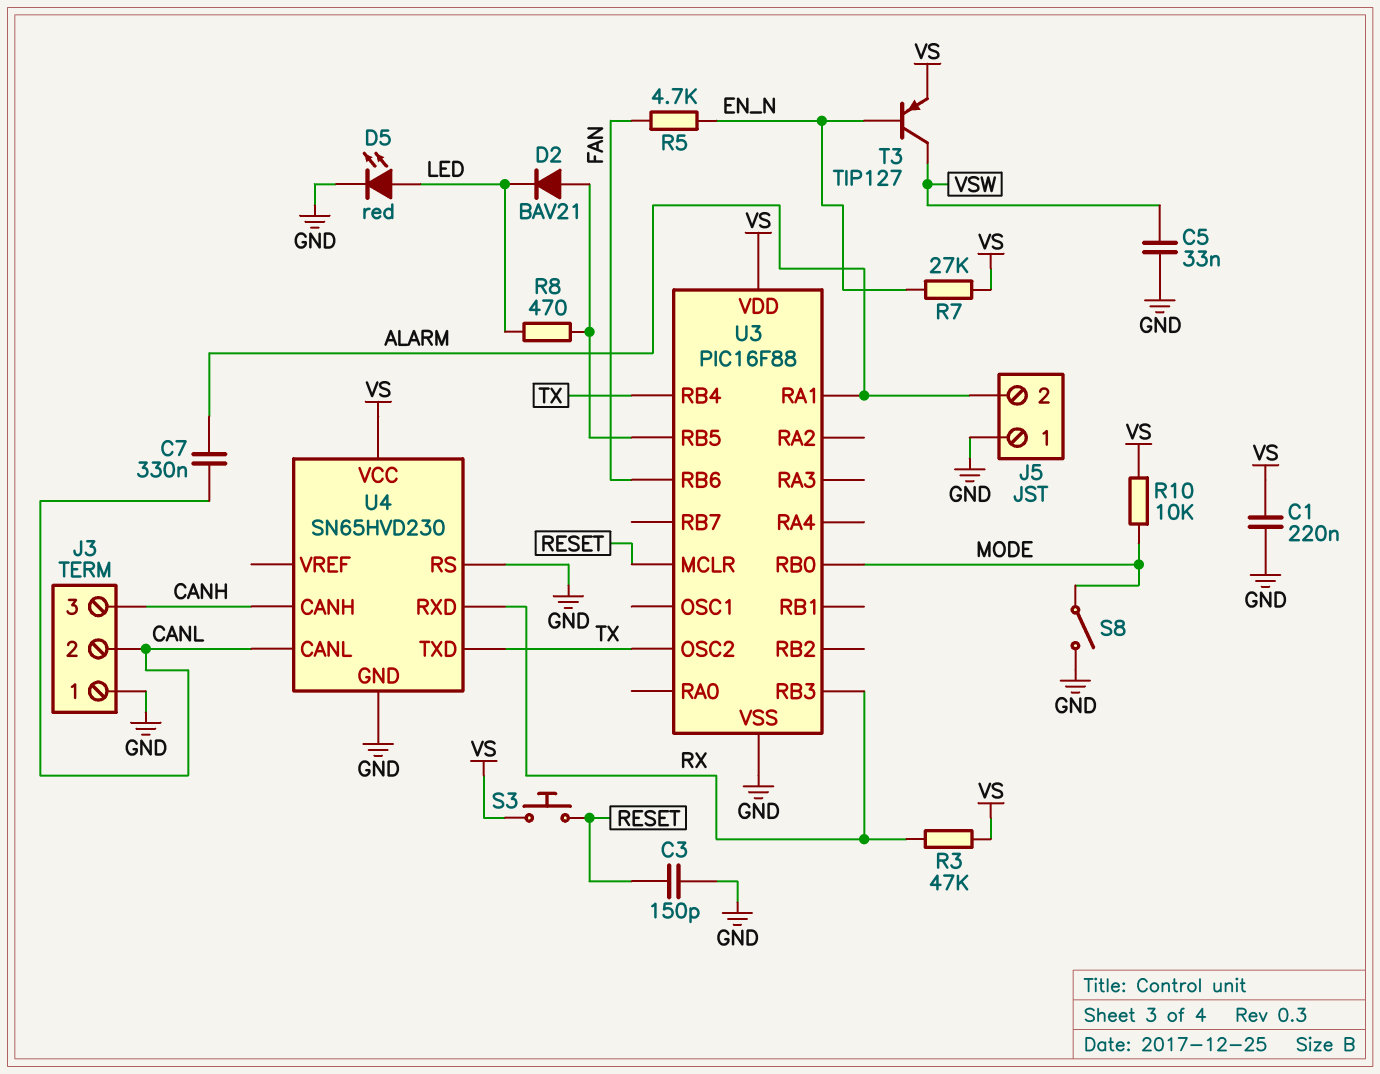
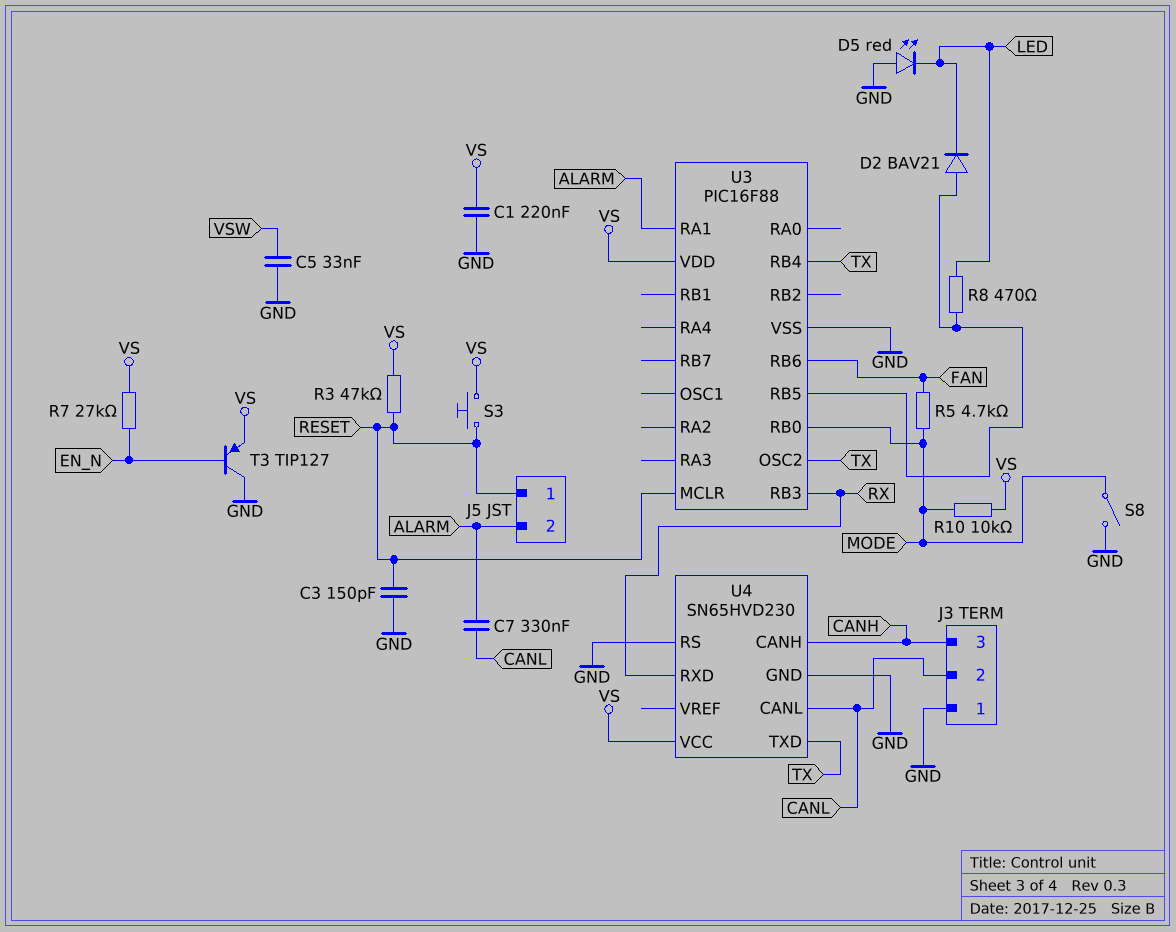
D5: LED red (A LED, K GND) -> LED red (A GND, K LED)
J5 pin 1: GND -> RESET
R3: 47k (RX, VS) -> 47k (RESET, VS)
R5: 4.7k (EN_N, FAN) -> 4.7k (FAN, MODE)
T3: PNP TIP127 (B EN_N, C VSW, E VS) -> PNP TIP127 (B EN_N, C GND, E VS)

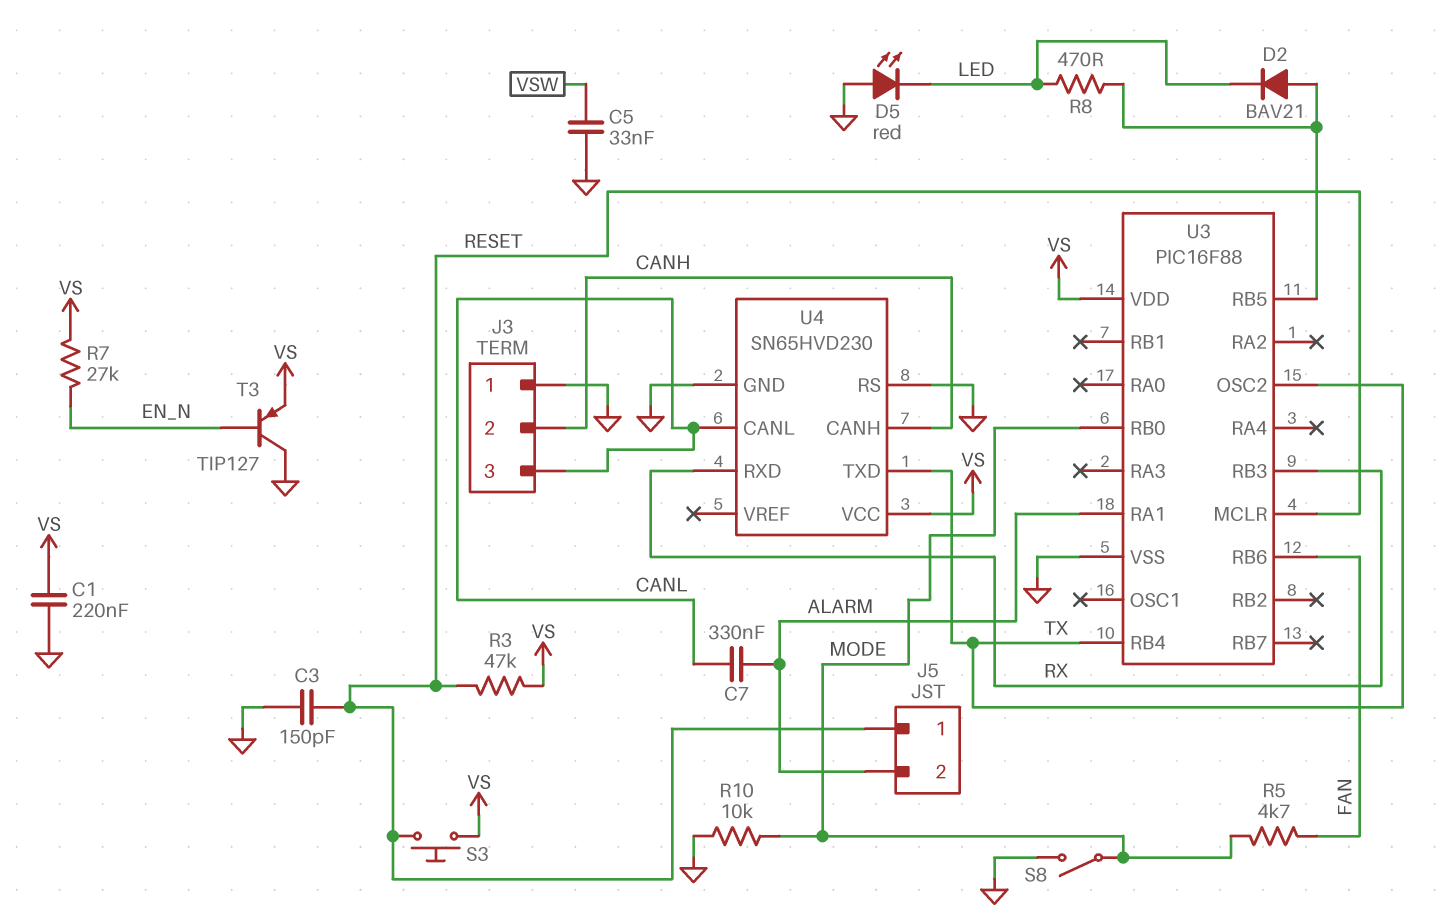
J3 pin 2: CANL -> CANH
J3 pin 3: CANH -> CANL
R10: 10k (MODE, VS) -> 10k (GND, MODE)

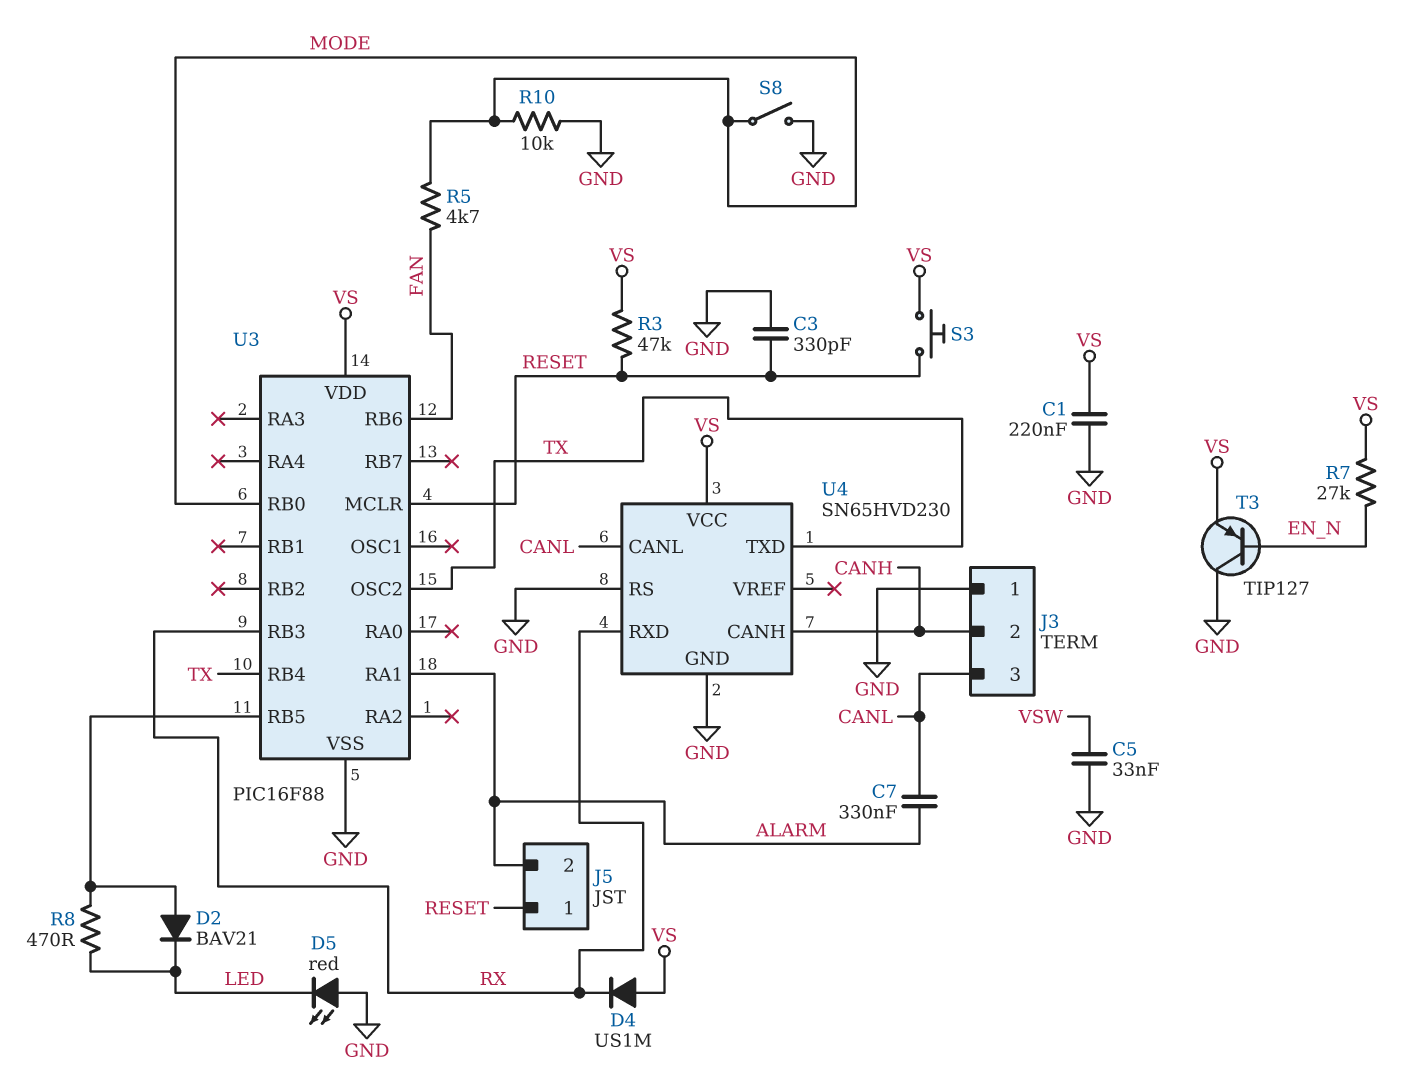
C3: 150pF (GND, RESET) -> 330pF (GND, RESET)
D4: none -> diode US1M (A VS, K RX)

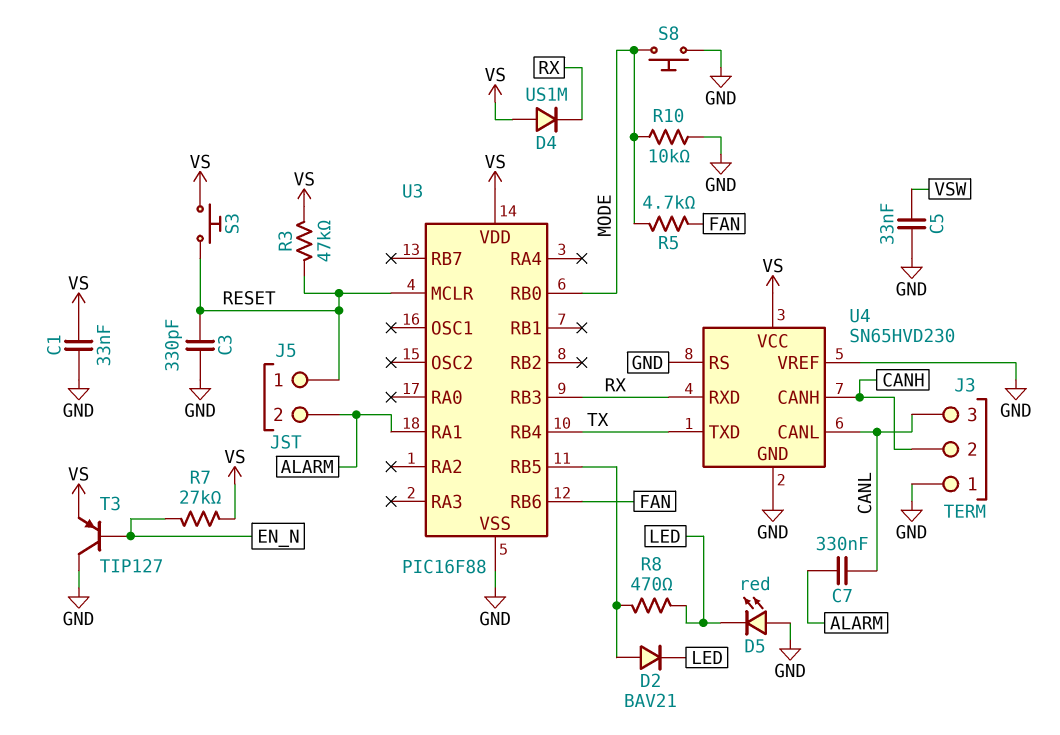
C1: 220nF (GND, VS) -> 33nF (GND, VS)
S8: switch (GND, MODE) -> button (GND, MODE)
U3 pin OSC2: TX -> none
U4 pin VREF: none -> GND

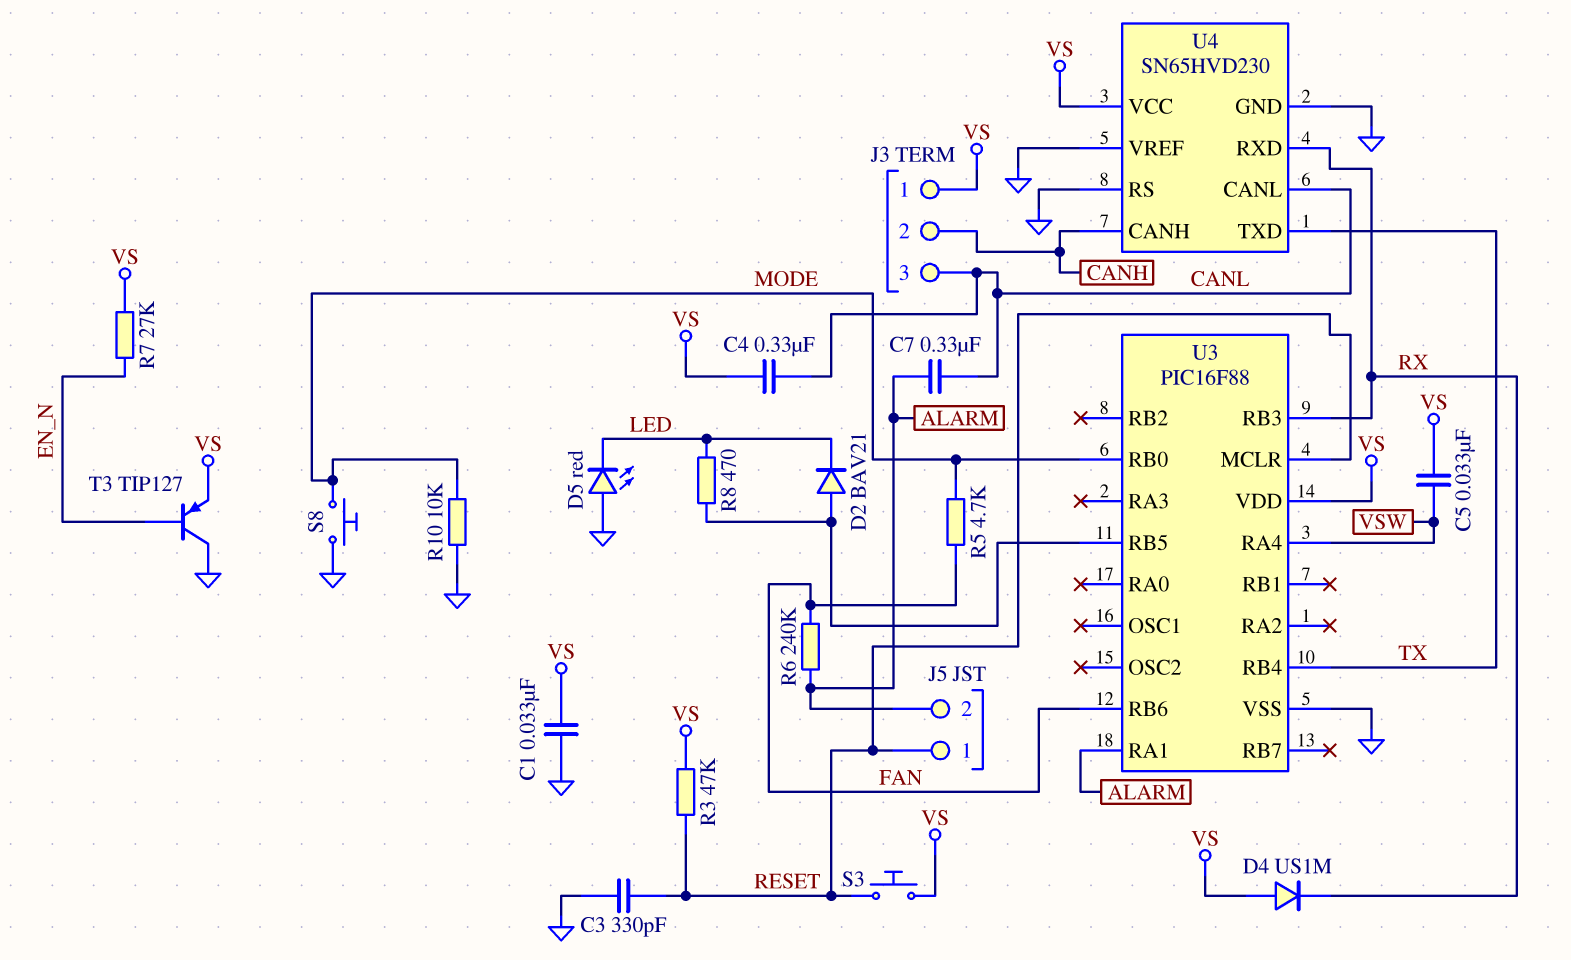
C4: none -> 330nF (CANL, VS)
C5: 33nF (GND, VSW) -> 33nF (VS, VSW)
J3 pin 1: GND -> VS
R6: none -> 240k (ALARM, FAN)
U3 pin RA4: none -> VSW

